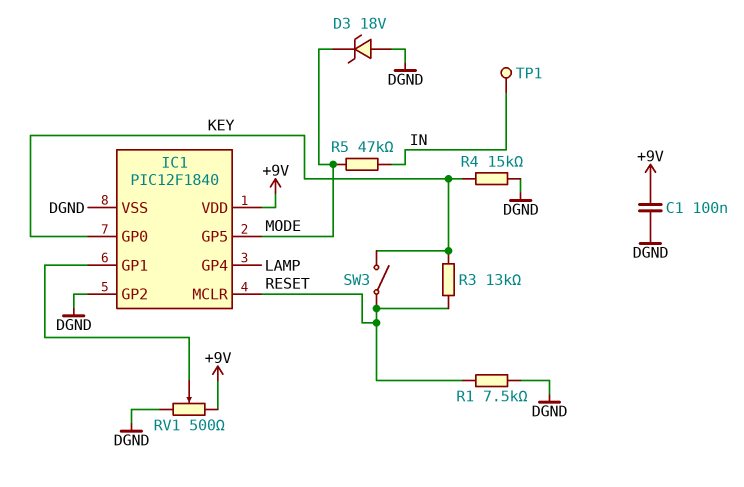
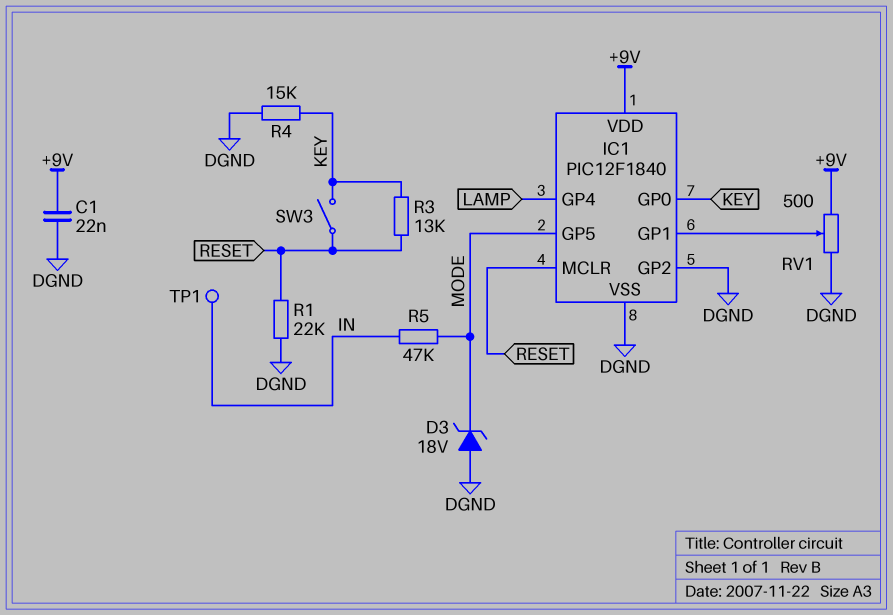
C1: 100nF (+9V, DGND) -> 22nF (+9V, DGND)
R1: 7.5k (DGND, RESET) -> 22k (DGND, RESET)

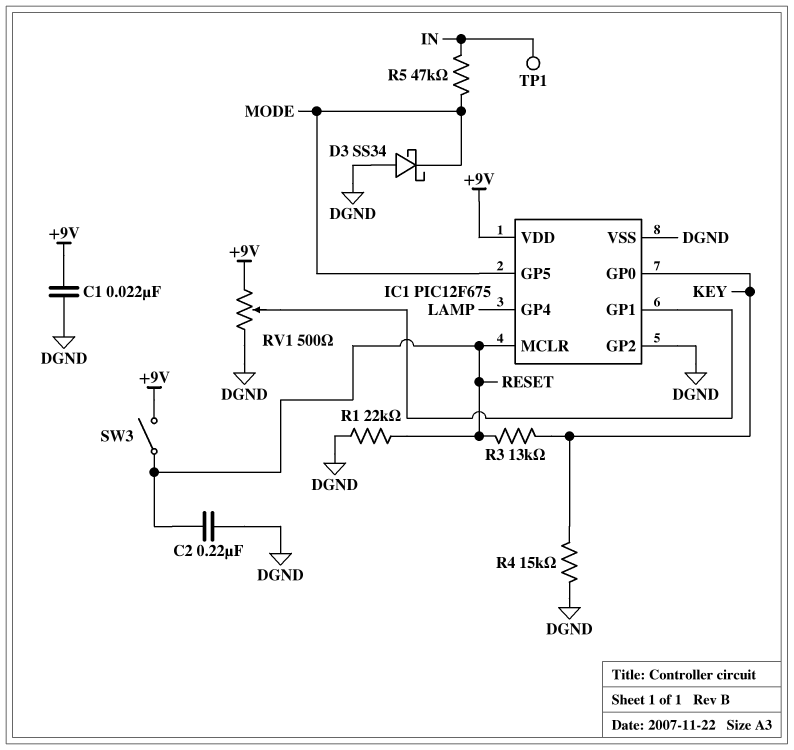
C2: none -> 220nF (DGND, RESET)
D3: zener 18V (A DGND, K MODE) -> schottky SS34 (A DGND, K MODE)
IC1: PIC12F1840 -> PIC12F675
SW3: switch (KEY, RESET) -> switch (+9V, RESET)

